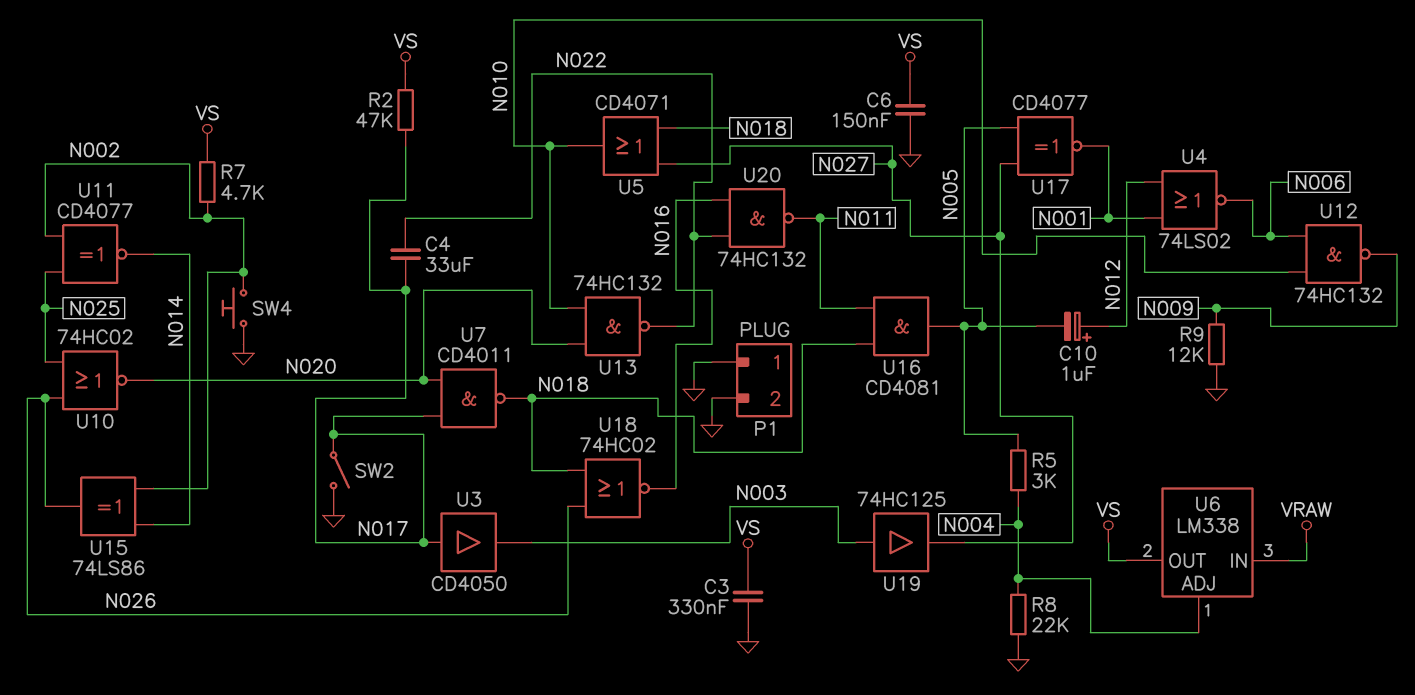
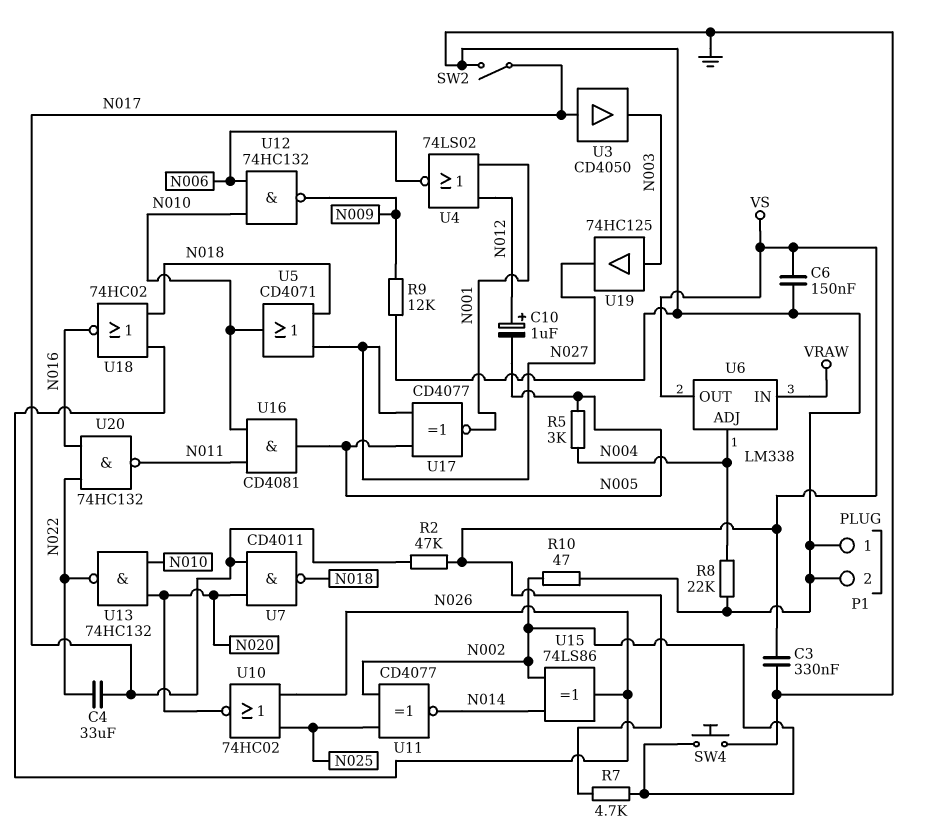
R10: none -> 47 (GND, N002)
U16: AND CD4081 (in N011, in N018, out N005) -> AND CD4081 (in N010, in N011, out N005)

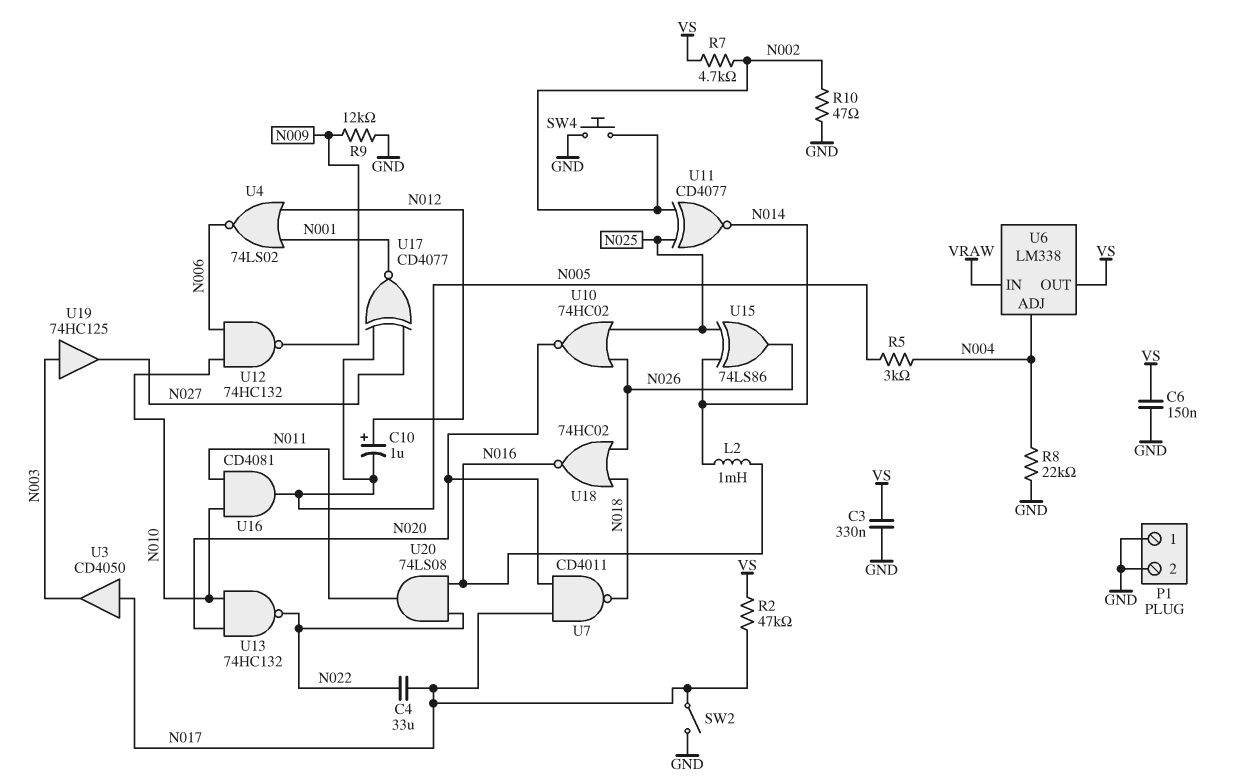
L2: none -> 1mH (N014, N016)
U5: OR CD4071 (in N018, in N027, out N010) -> none
U15: XOR 74LS86 (in N002, in N014, out N026) -> XOR 74LS86 (in N014, in N025, out N026)
U20: NAND 74HC132 (in N016, in N022, out N011) -> AND 74LS08 (in N016, in N022, out N011)

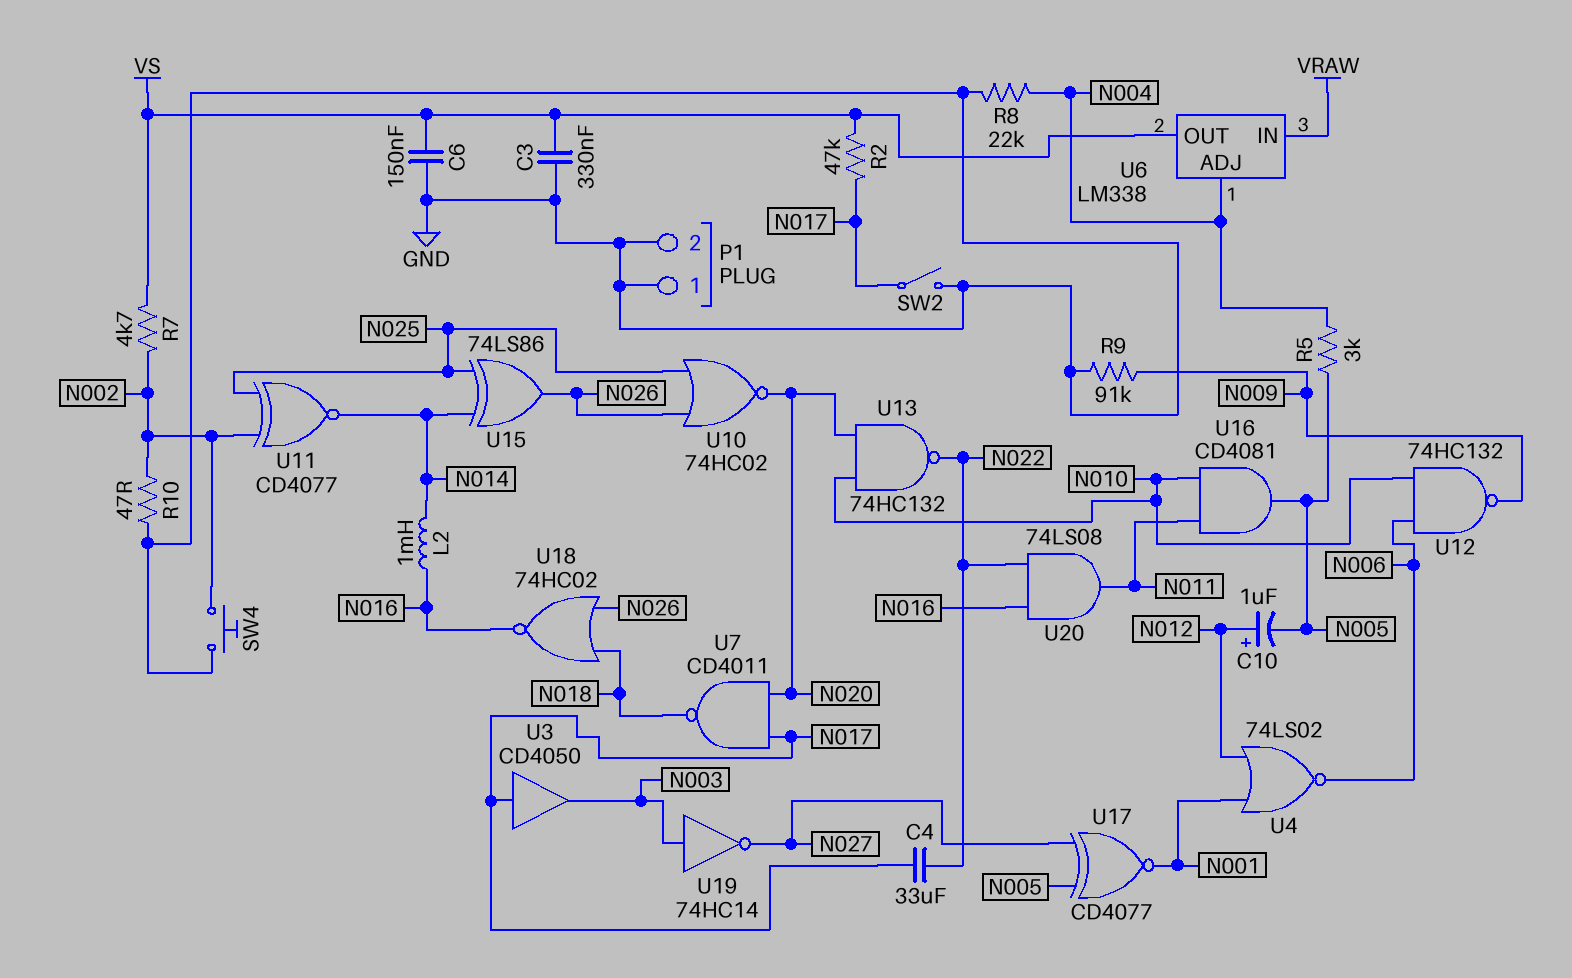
R9: 12k (GND, N009) -> 91k (GND, N009)
U19: buffer 74HC125 (in N003, out N027) -> NOT 74HC14 (in N003, out N027)

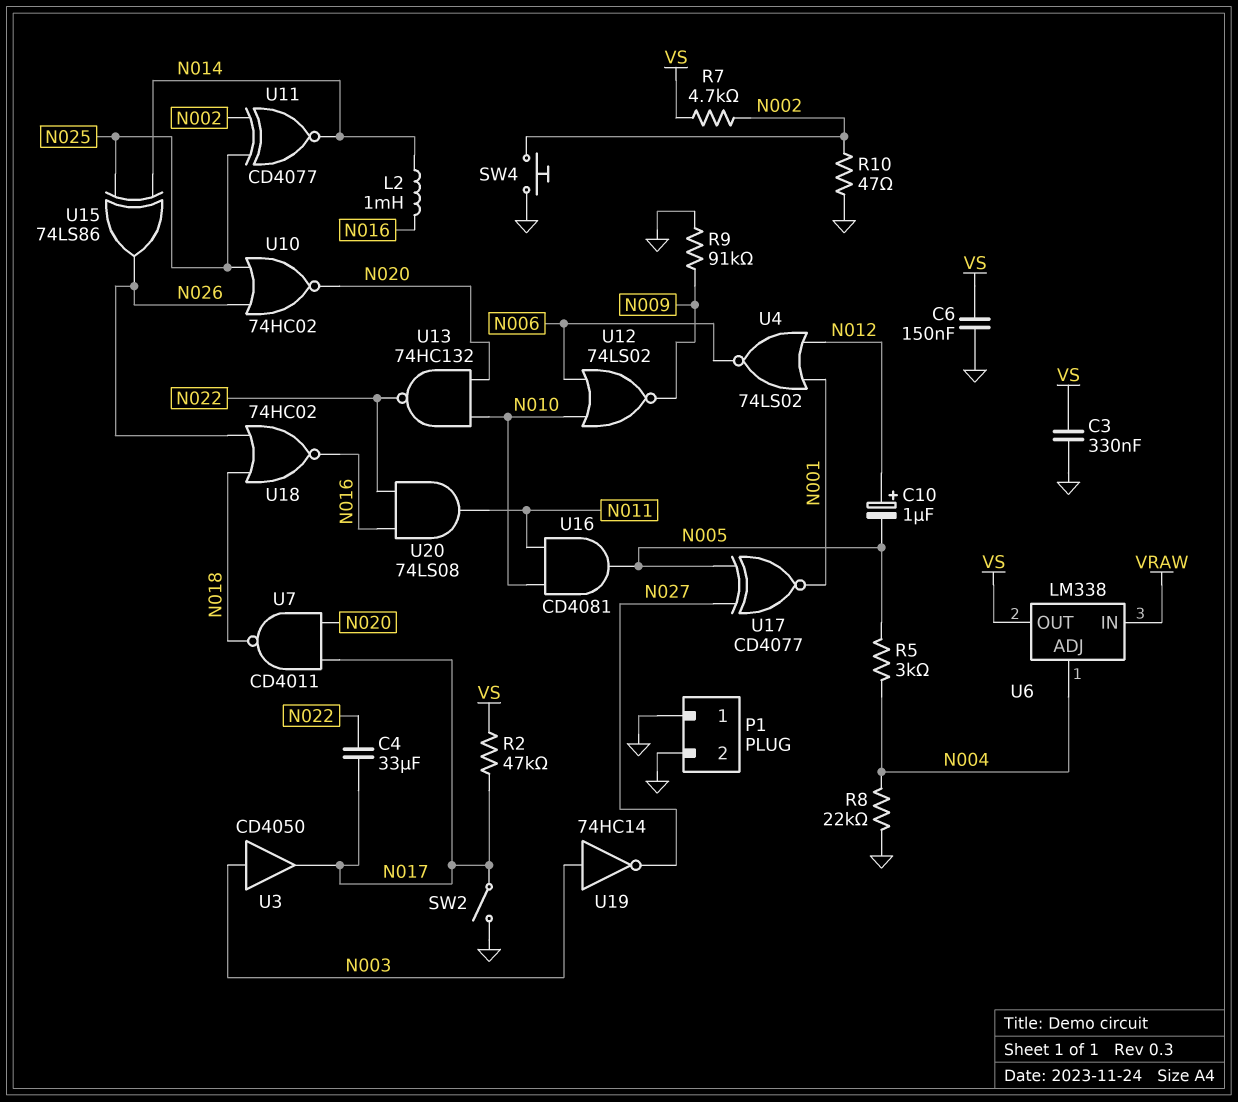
U3: buffer CD4050 (in N017, out N003) -> buffer CD4050 (in N003, out N017)
U12: NAND 74HC132 (in N006, in N010, out N009) -> NOR 74LS02 (in N006, in N010, out N009)

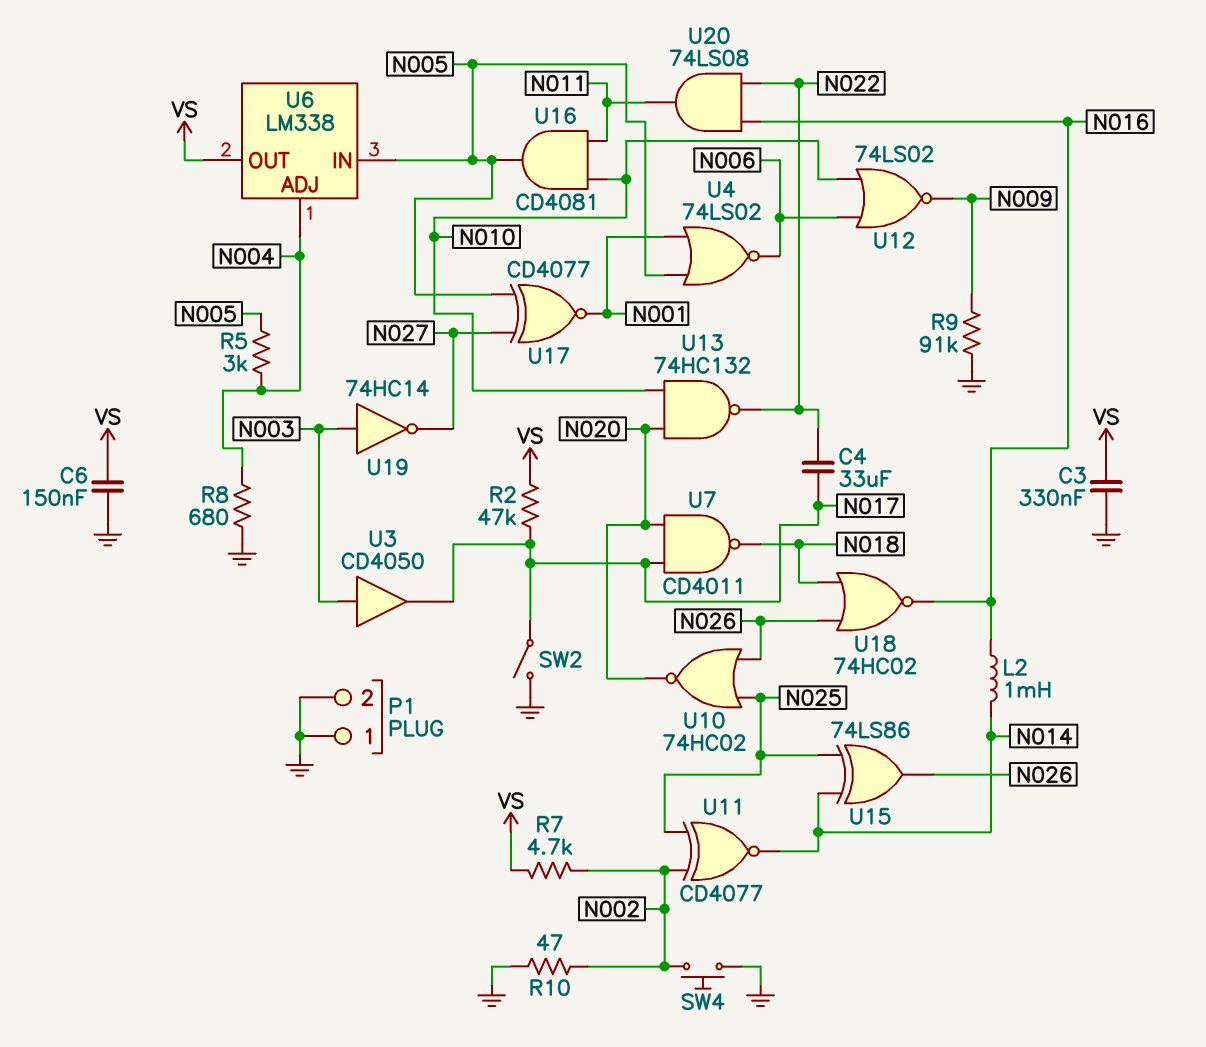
C10: 1uF (plus N012, minus N005) -> none
R8: 22k (GND, N004) -> 680 (GND, N004)
U4: NOR 74LS02 (in N001, in N012, out N006) -> NOR 74LS02 (in N001, in N005, out N006)
U6 pin IN: VRAW -> N005

